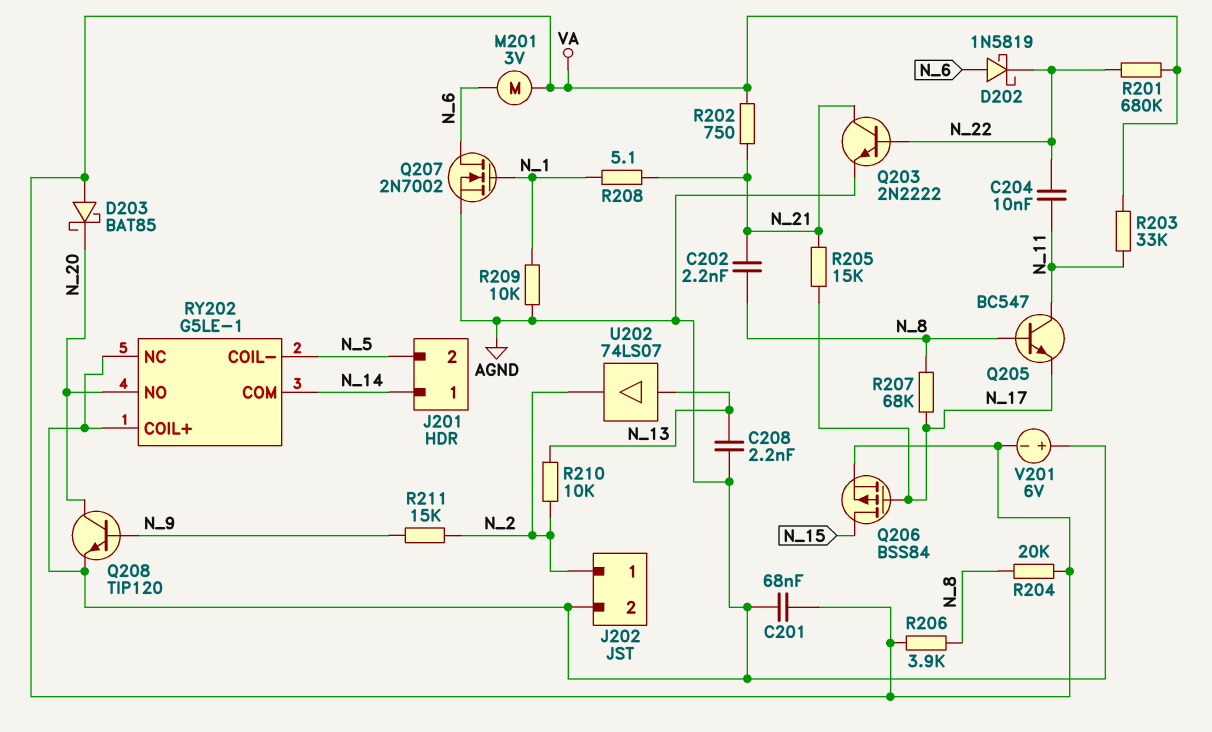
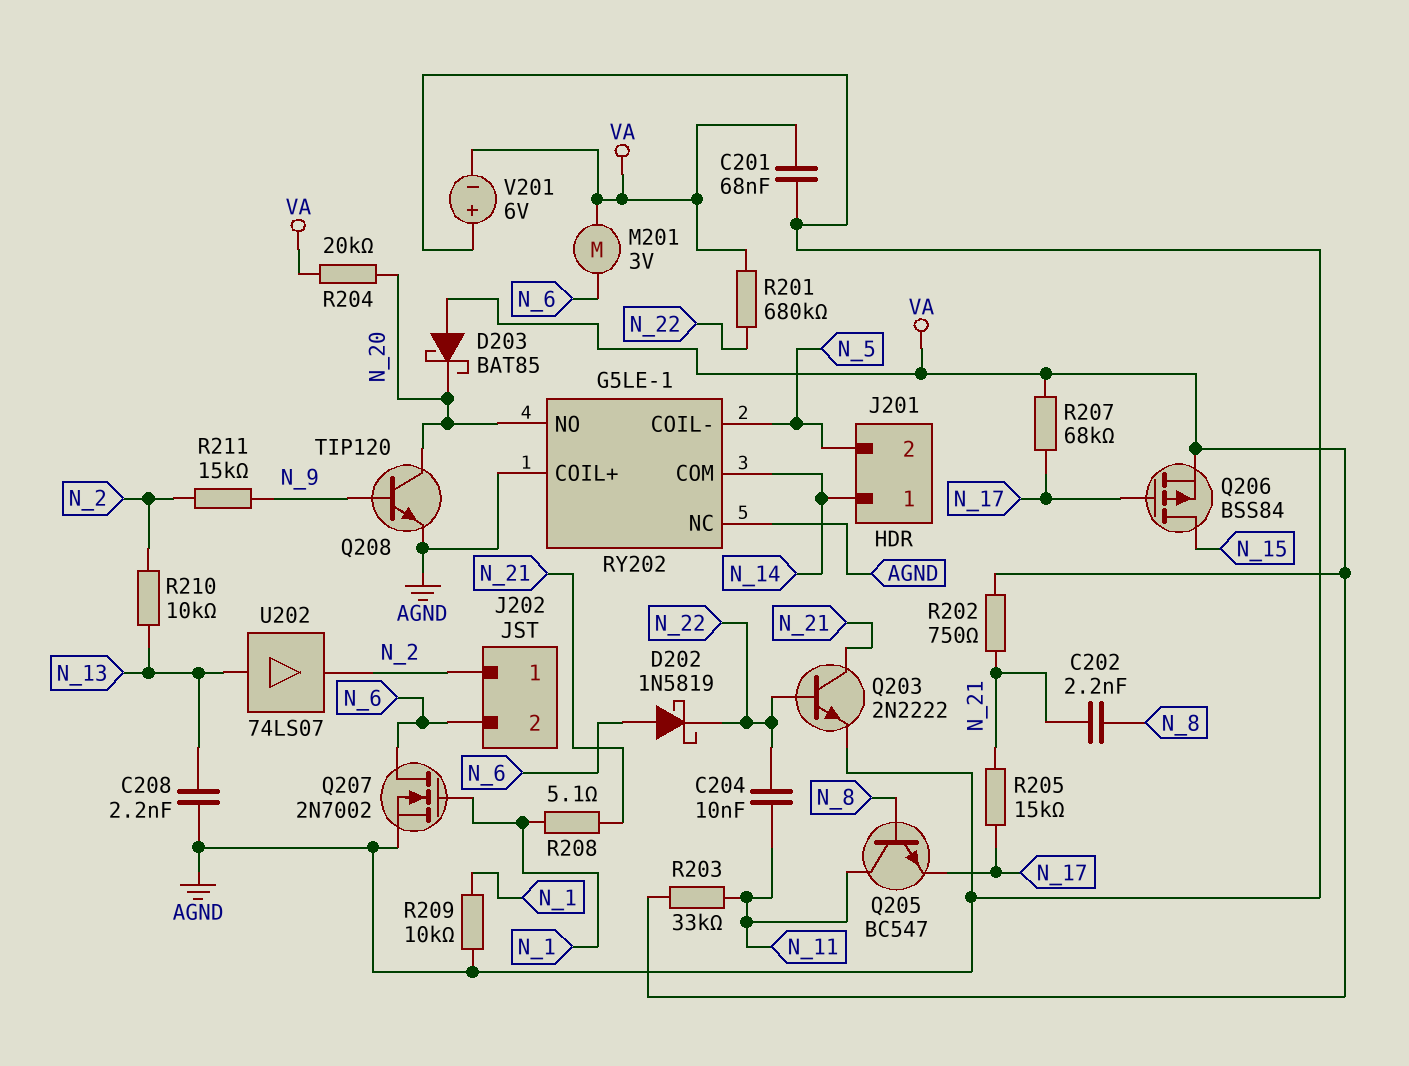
J202 pin 2: AGND -> N_6
R204: 20k (N_8, VA) -> 20k (N_20, VA)
R206: 3.9k (N_8, VA) -> none
R207: 68k (N_8, N_17) -> 68k (N_17, VA)

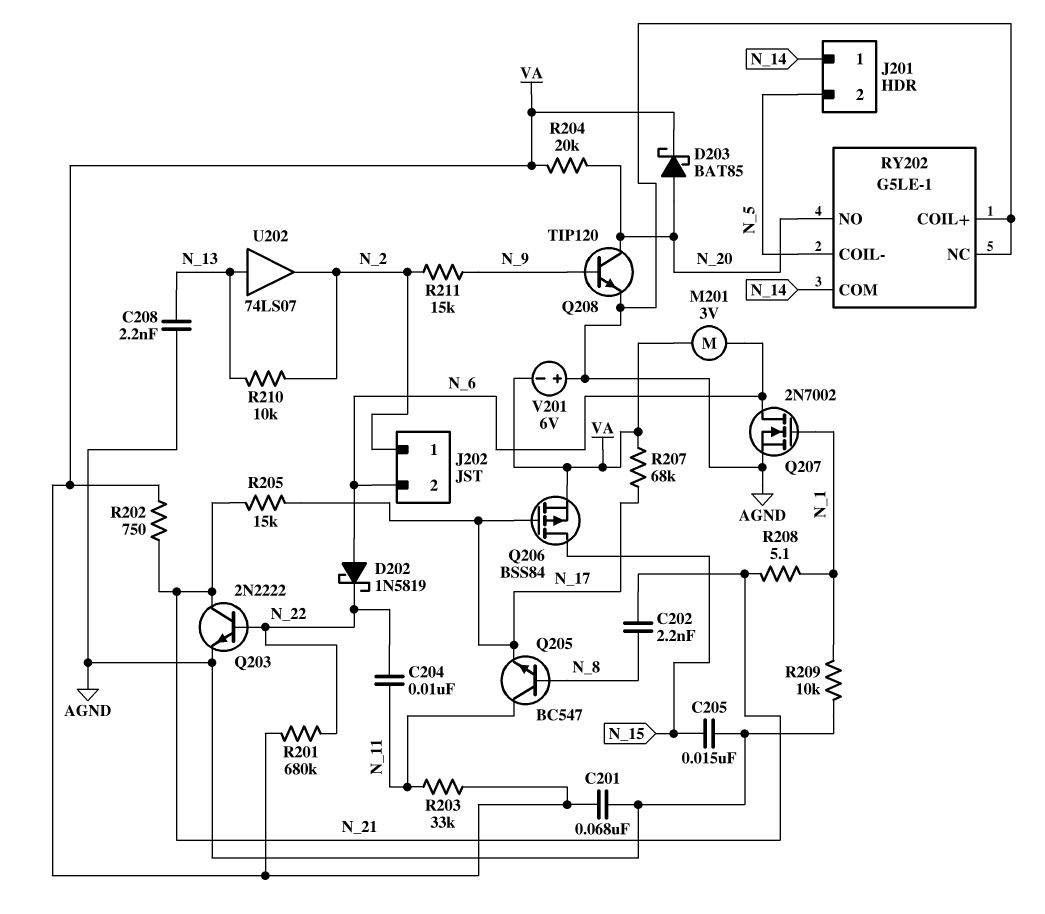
C205: none -> 15nF (AGND, N_15)
D203: schottky BAT85 (A VA, K N_20) -> schottky BAT85 (A N_20, K VA)

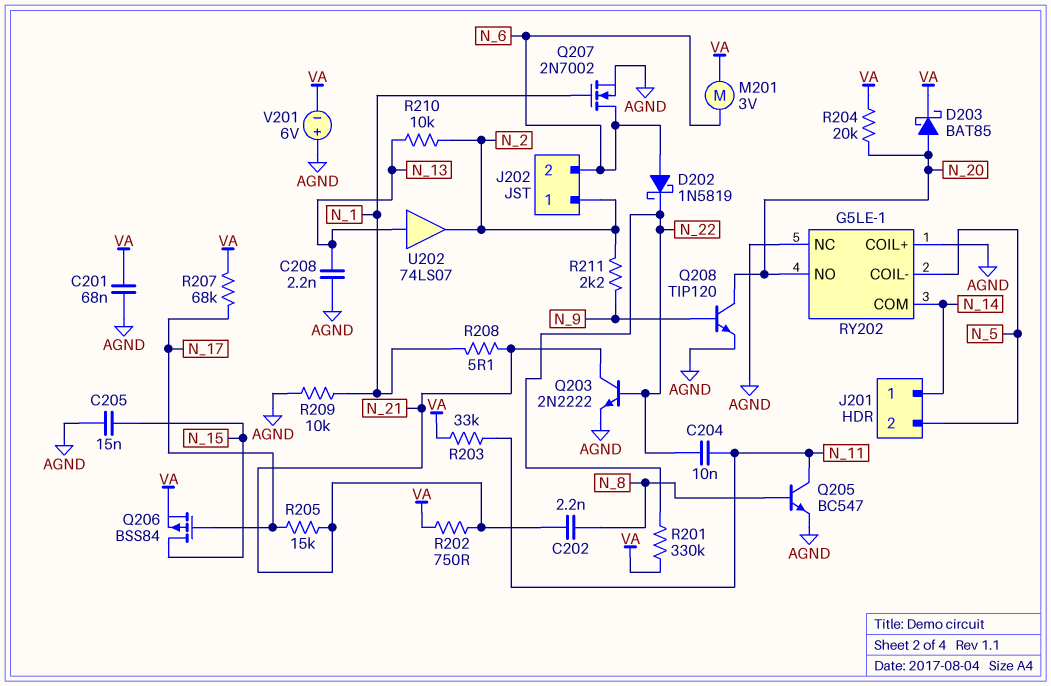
Q205: NPN BC547 (B N_8, C N_11, E N_17) -> NPN BC547 (B N_8, C N_11, E AGND)
R201: 680k (N_22, VA) -> 330k (N_22, VA)
R211: 15k (N_2, N_9) -> 2.2k (N_2, N_9)

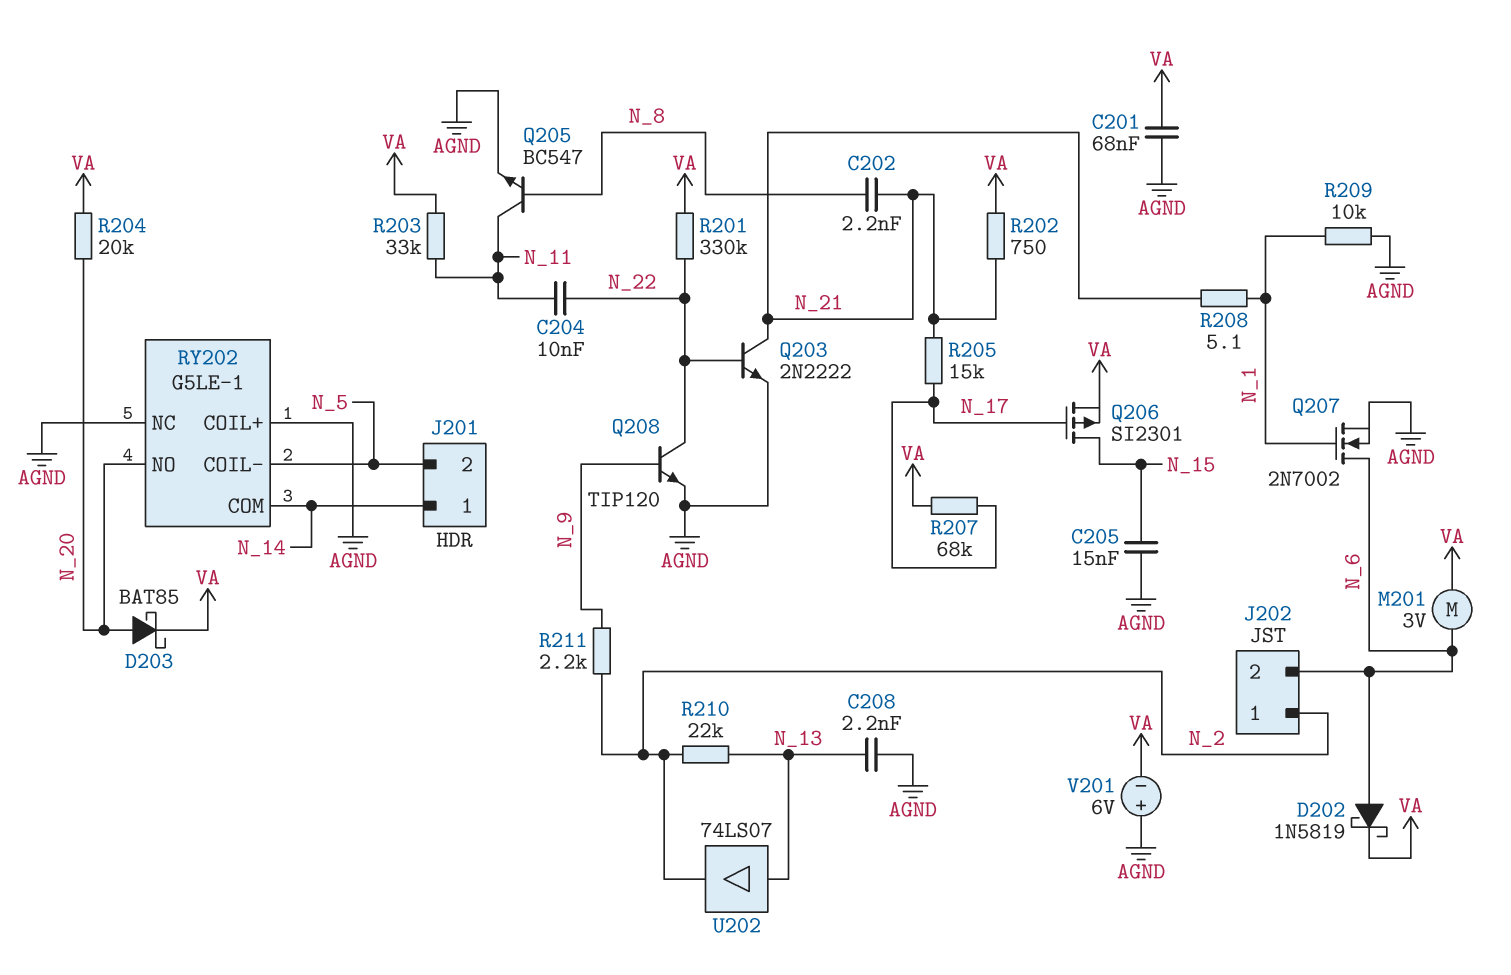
D202: schottky 1N5819 (A N_6, K N_22) -> schottky 1N5819 (A N_6, K VA)
Q206: PMOS BSS84 (G N_17, D N_15, S VA) -> PMOS SI2301 (G N_17, D N_15, S VA)
Q208: NPN TIP120 (B N_9, C N_20, E AGND) -> NPN TIP120 (B N_9, C N_22, E AGND)
R210: 10k (N_2, N_13) -> 22k (N_2, N_13)

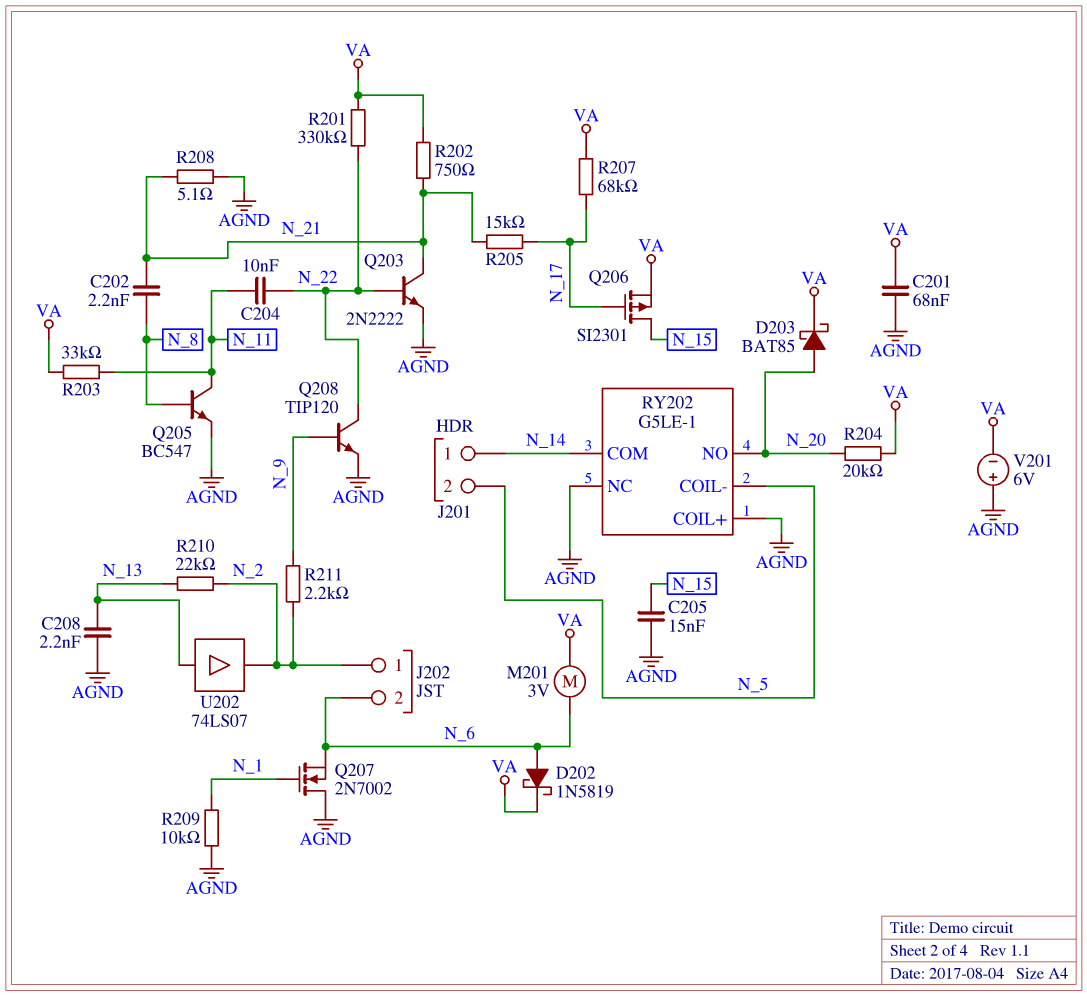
Q207: NMOS 2N7002 (G N_1, D N_6, S AGND) -> NMOS 2N7002 (G N_1, D AGND, S N_6)
R208: 5.1 (N_1, N_21) -> 5.1 (AGND, N_21)

